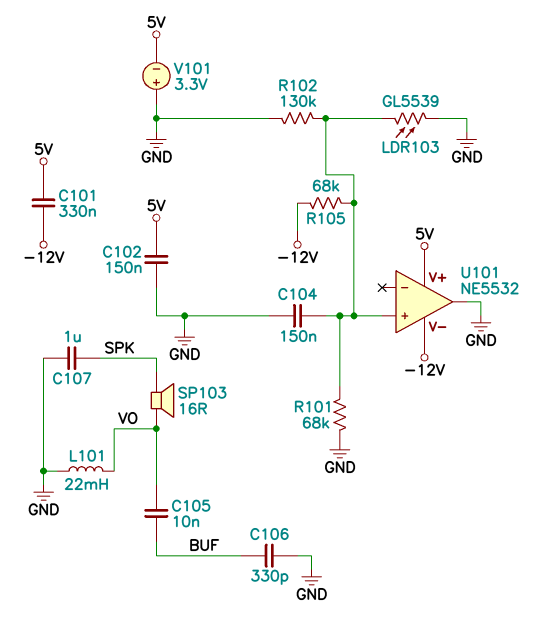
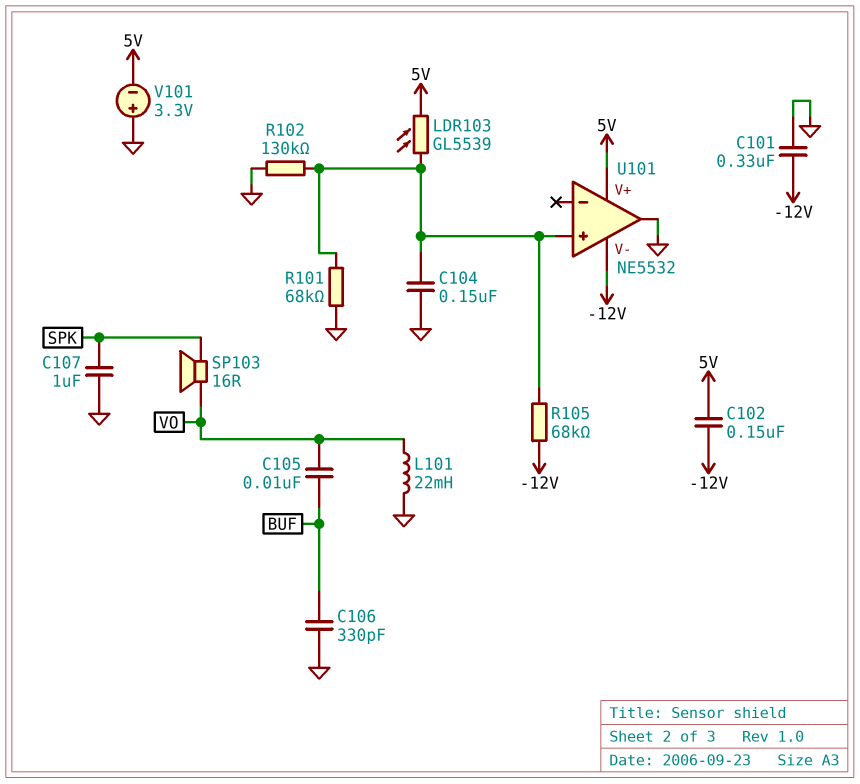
C101: 330nF (-12V, 5V) -> 330nF (-12V, GND)
C102: 150nF (5V, GND) -> 150nF (-12V, 5V)
LDR103: GL5539 (GND, U101/in+) -> GL5539 (5V, U101/in+)

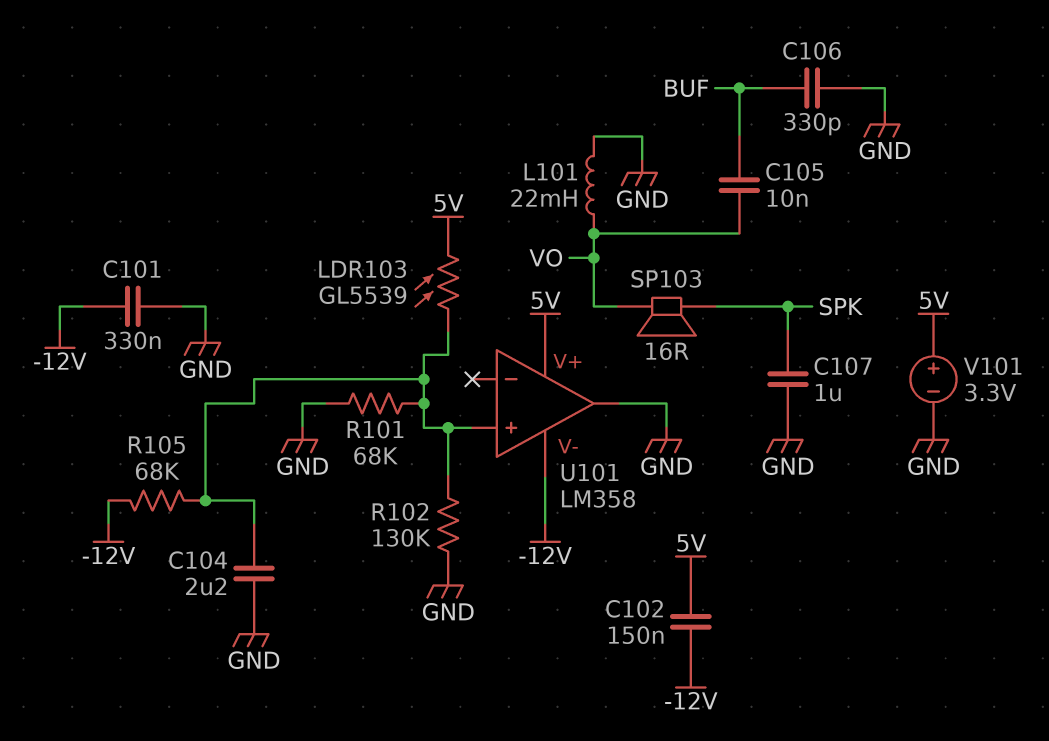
C104: 150nF (GND, U101/in+) -> 2.2uF (GND, U101/in+)
U101: NE5532 -> LM358
V101: 3.3V (plus GND, minus 5V) -> 3.3V (plus 5V, minus GND)

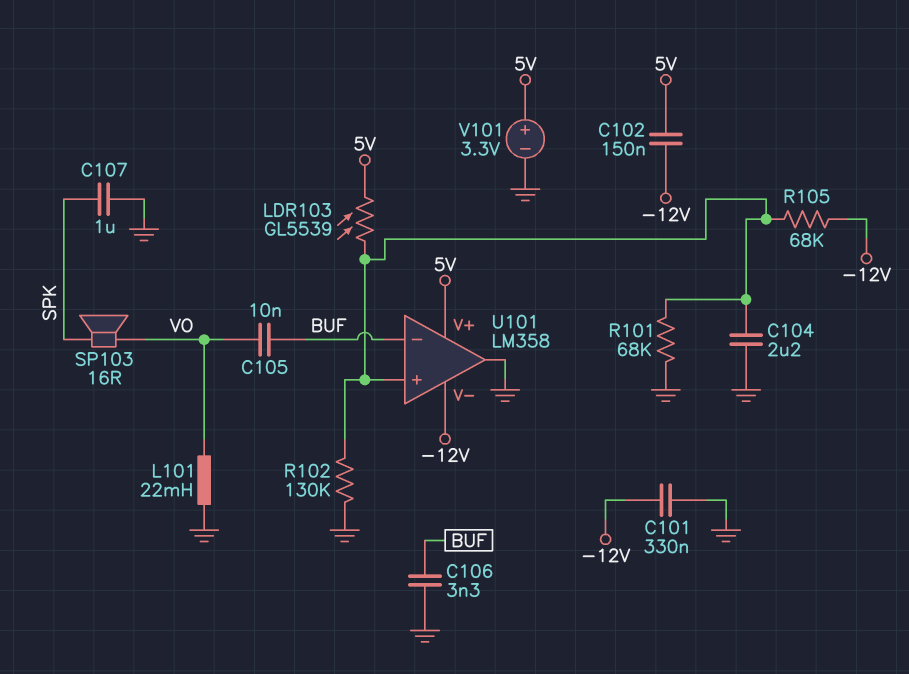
C106: 330pF (BUF, GND) -> 3.3nF (BUF, GND)
U101 pin in-: none -> BUF

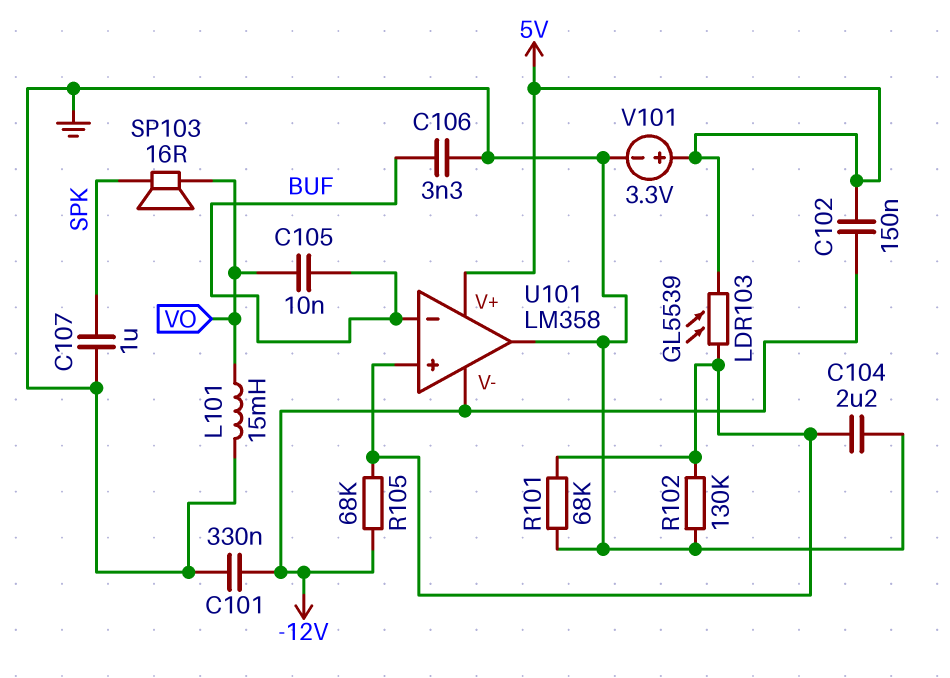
L101: 22mH (GND, VO) -> 15mH (GND, VO)

